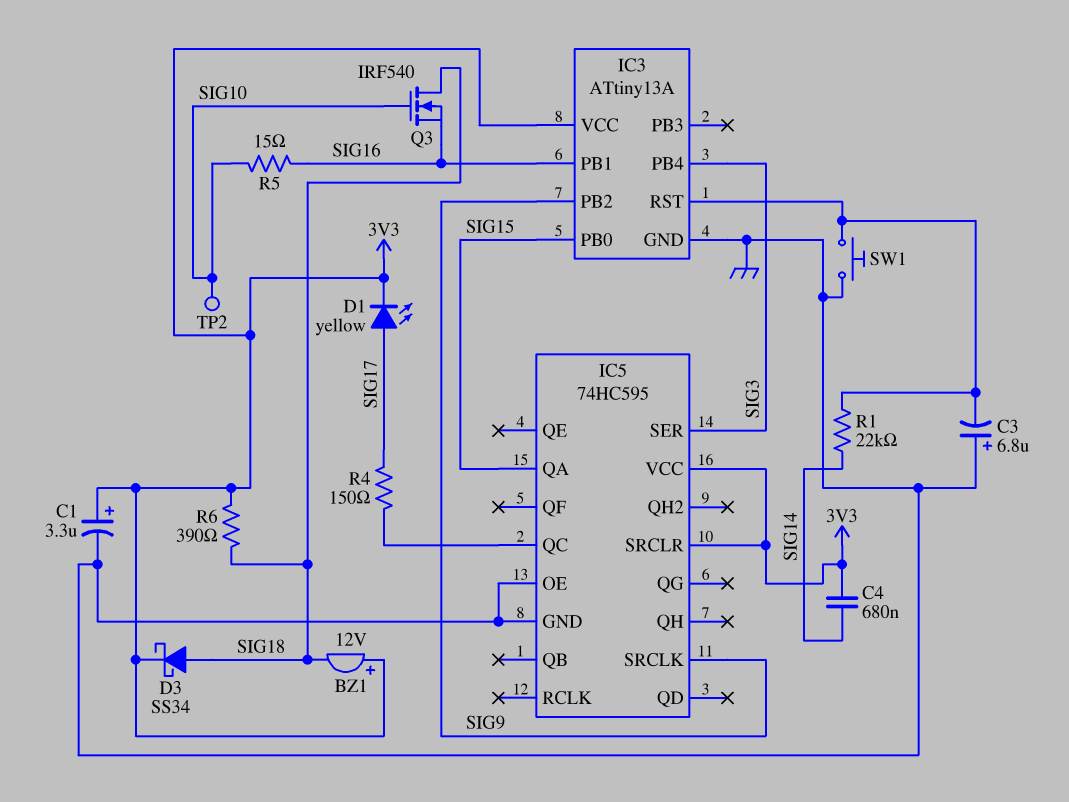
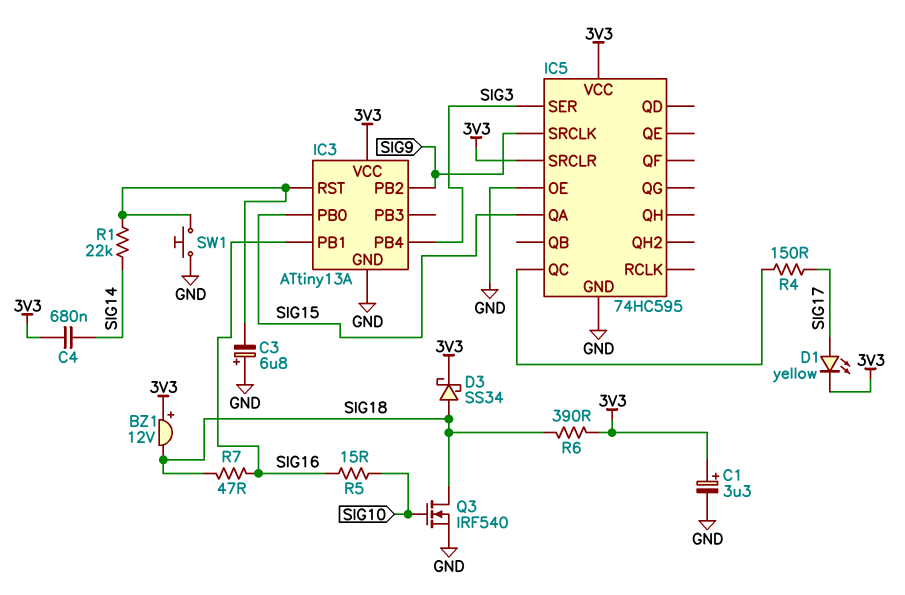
Q3: NMOS IRF540 (G SIG10, D SIG18, S SIG16) -> NMOS IRF540 (G SIG10, D SIG18, S GND)
R7: none -> 47 (SIG16, SIG18)
TP2: test point (SIG10) -> none

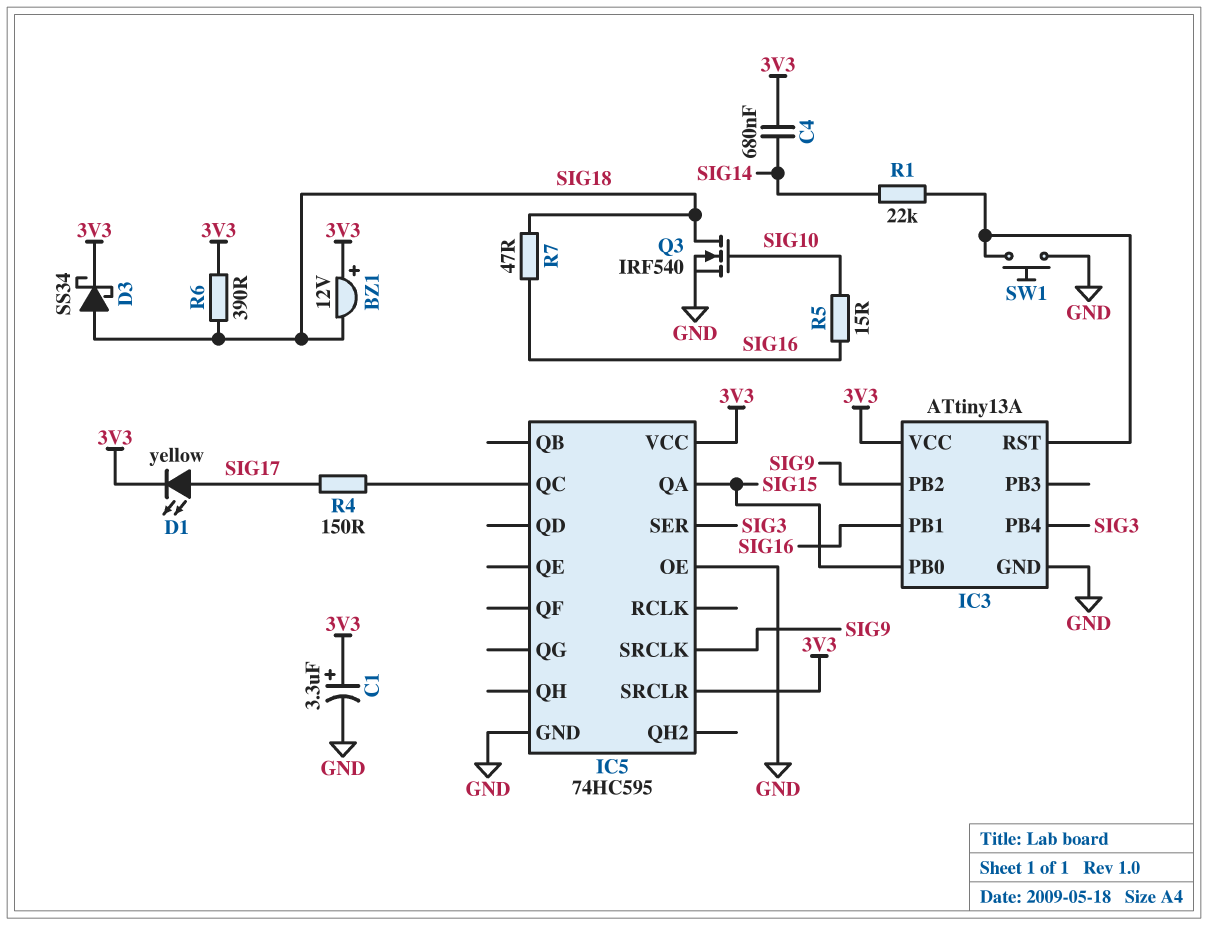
C3: 6.8uF (plus GND, minus IC3/RST) -> none

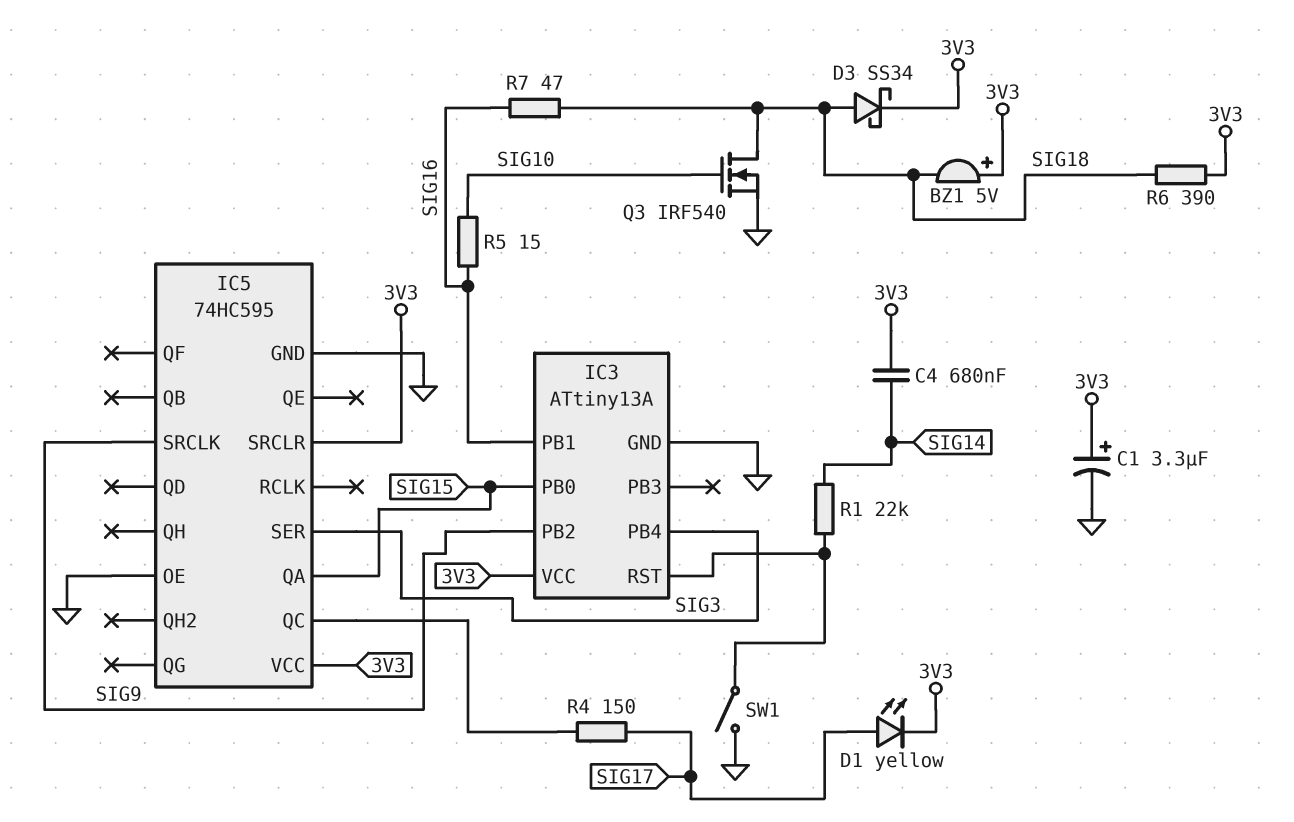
BZ1: buzzer 12V (plus 3V3, minus SIG18) -> buzzer 5V (plus 3V3, minus SIG18)
SW1: button (GND, IC3/RST) -> switch (GND, IC3/RST)

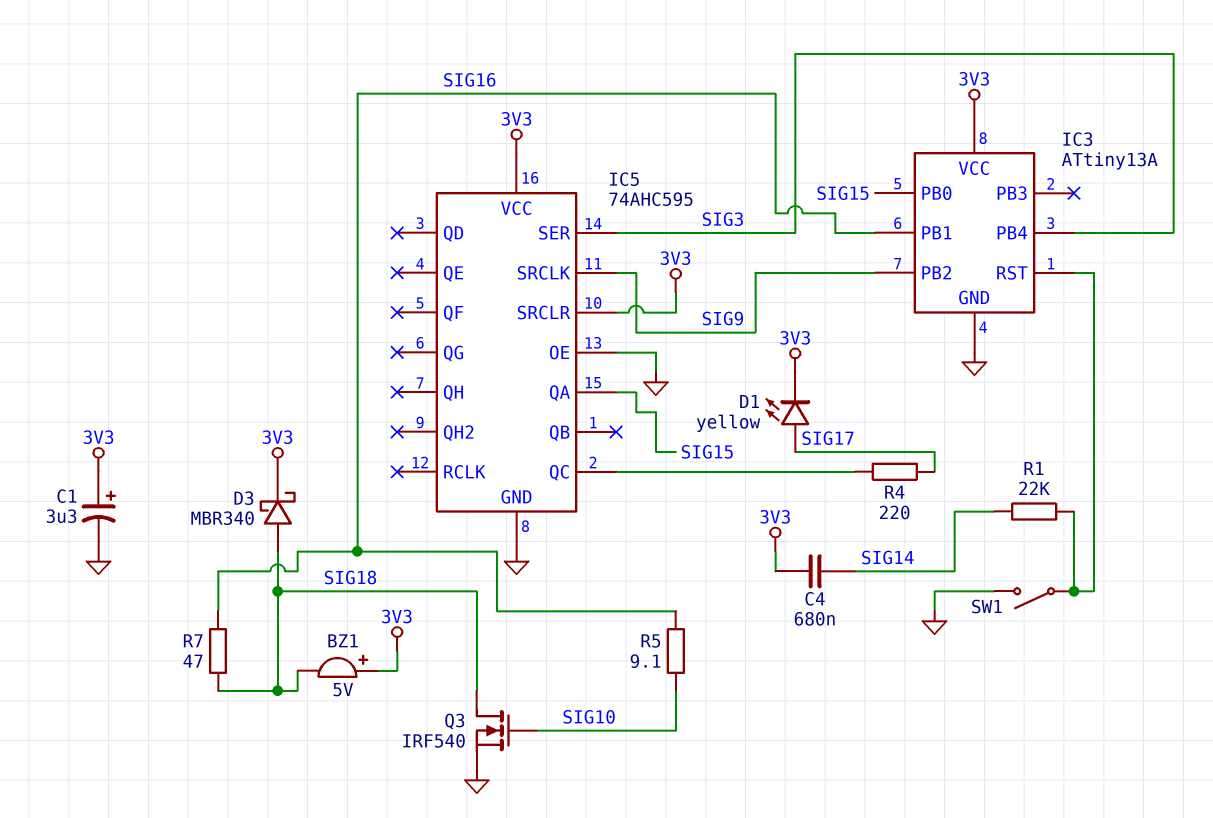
D3: schottky SS34 (A SIG18, K 3V3) -> schottky MBR340 (A SIG18, K 3V3)
IC5: 74HC595 -> 74AHC595
R4: 150 (IC5/QC, SIG17) -> 220 (IC5/QC, SIG17)
R5: 15 (SIG10, SIG16) -> 9.1 (SIG10, SIG16)
R6: 390 (3V3, SIG18) -> none

